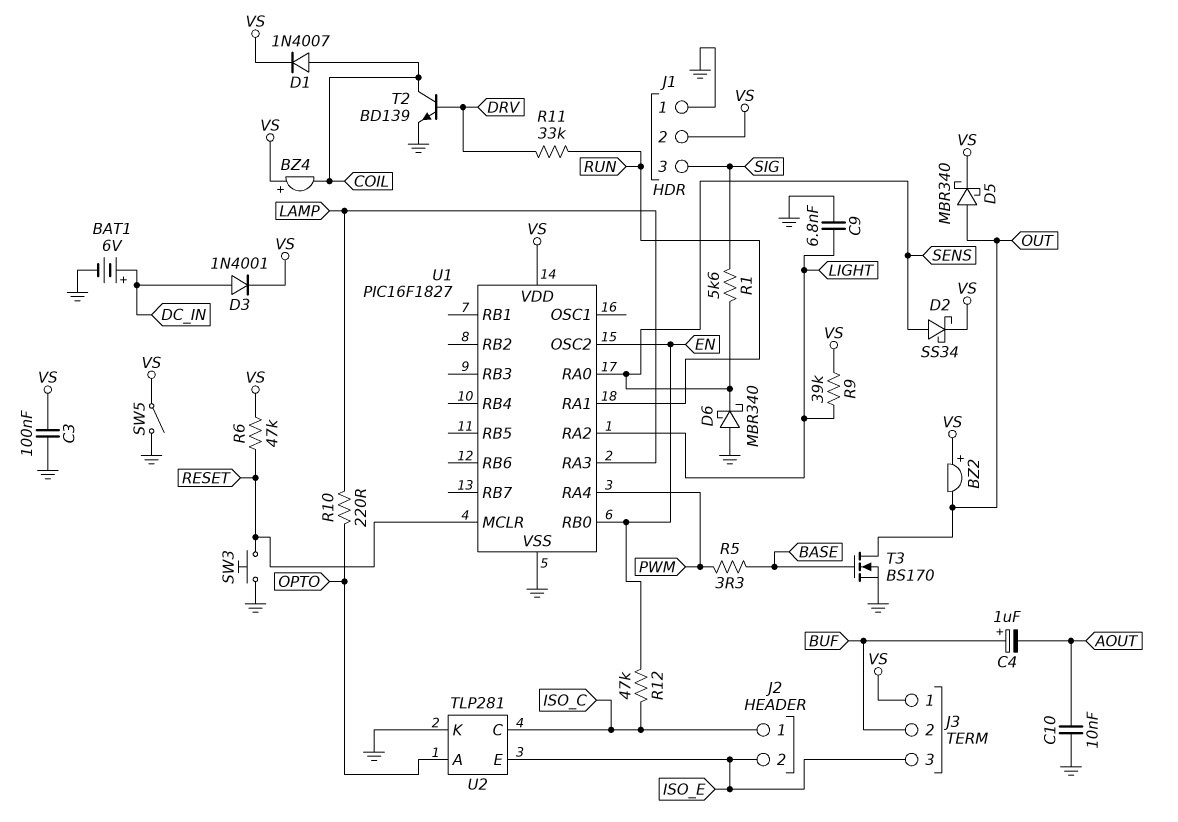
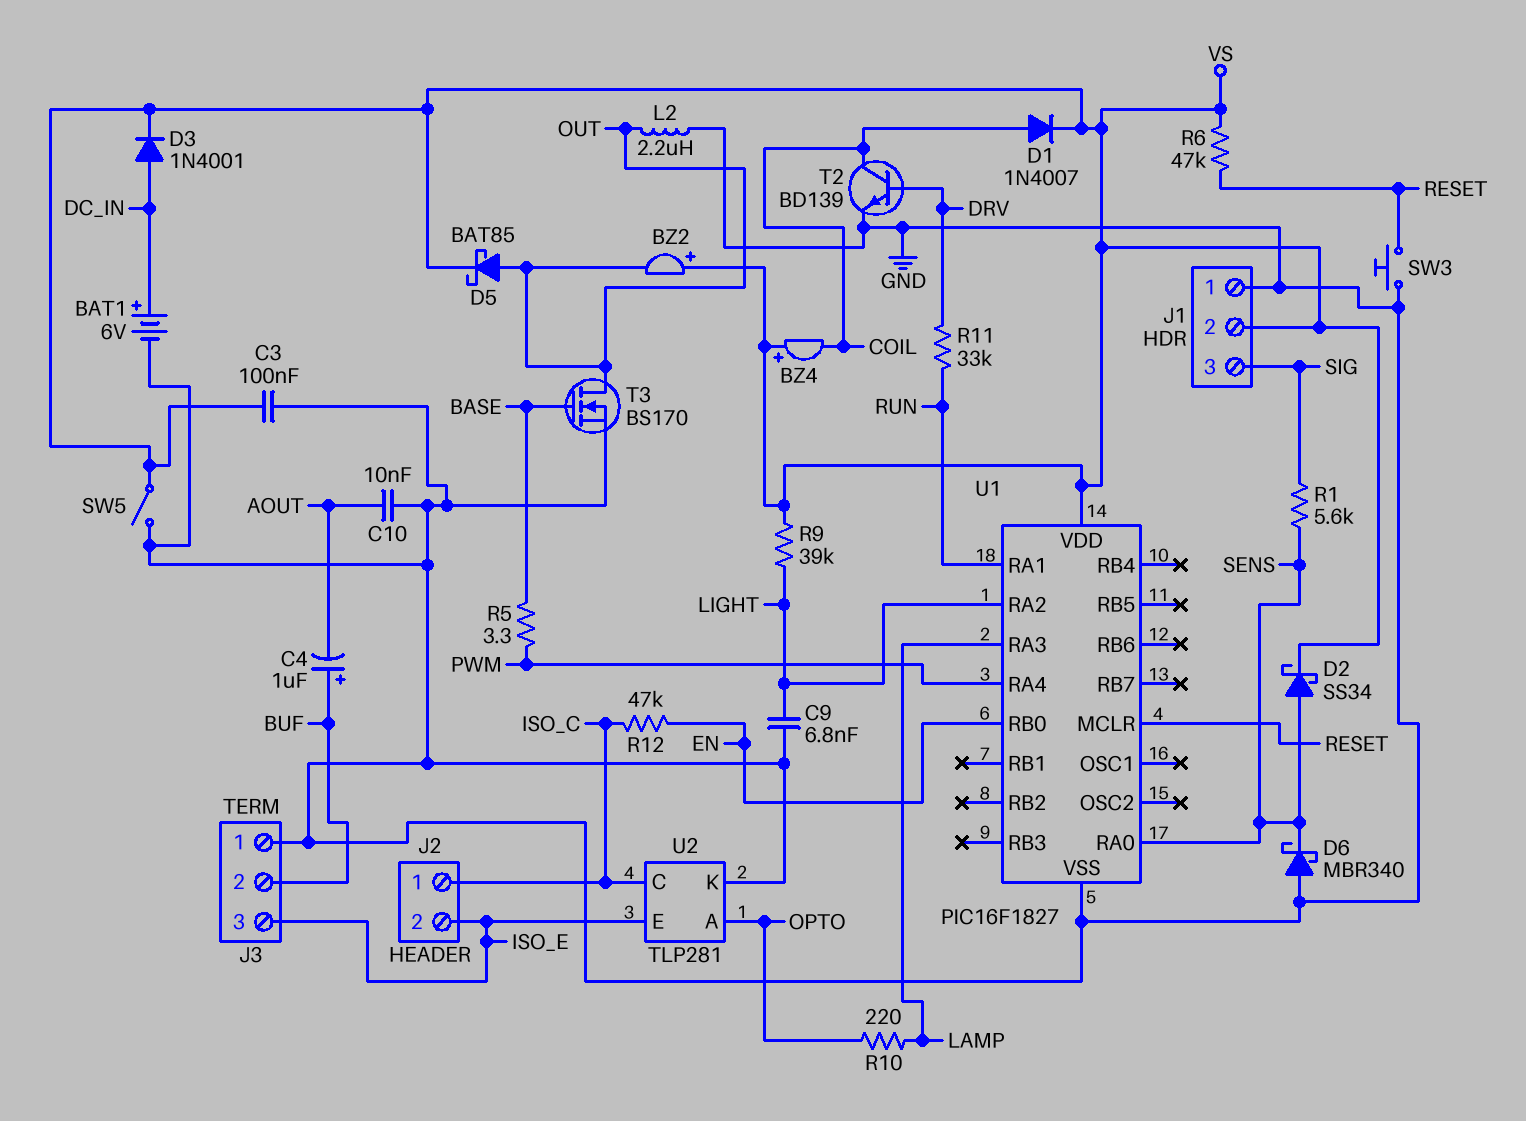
D5: schottky MBR340 (A OUT, K VS) -> schottky BAT85 (A OUT, K VS)
J3 pin 1: VS -> GND
L2: none -> 2.2uH (GND, OUT)
U1 pin OSC2: EN -> none

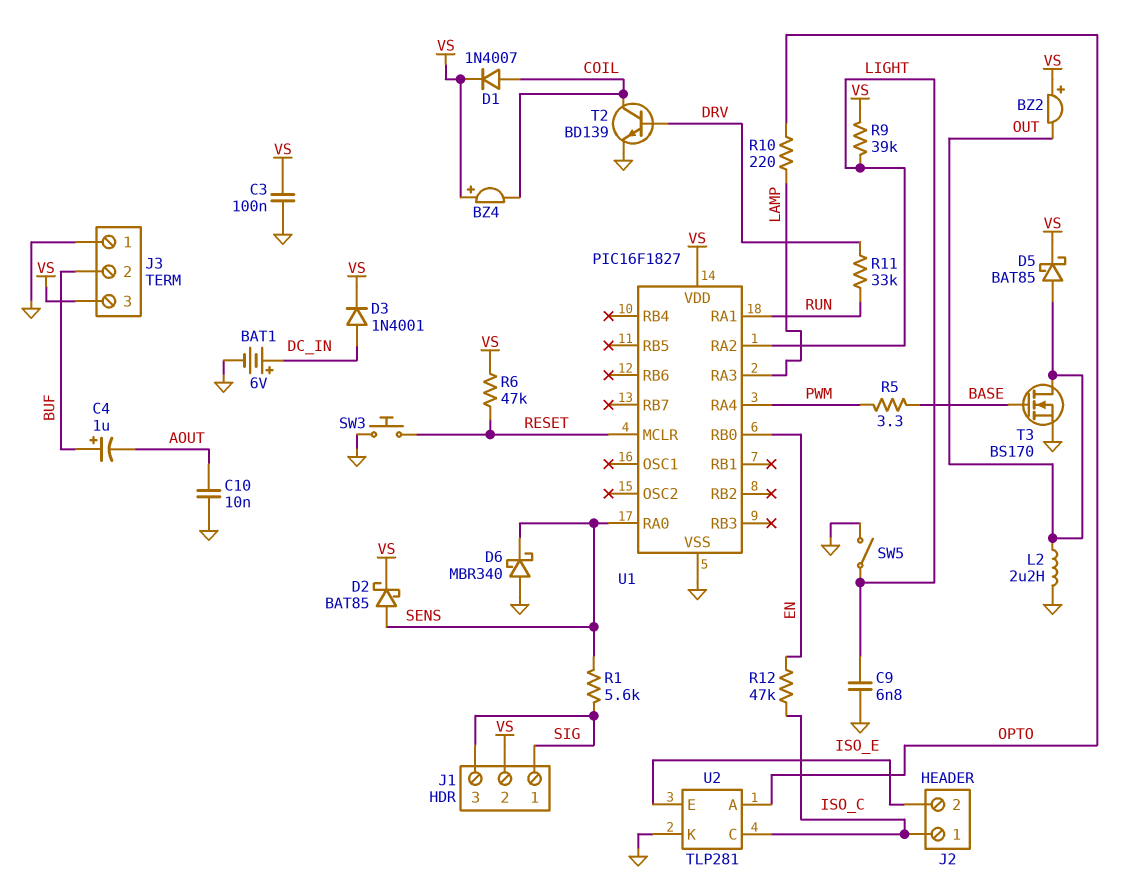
D2: schottky SS34 (A SENS, K VS) -> schottky BAT85 (A SENS, K VS)
J1 pin 1: GND -> SIG
J3 pin 3: ISO_E -> VS
SW5: switch (GND, VS) -> switch (GND, LIGHT)

